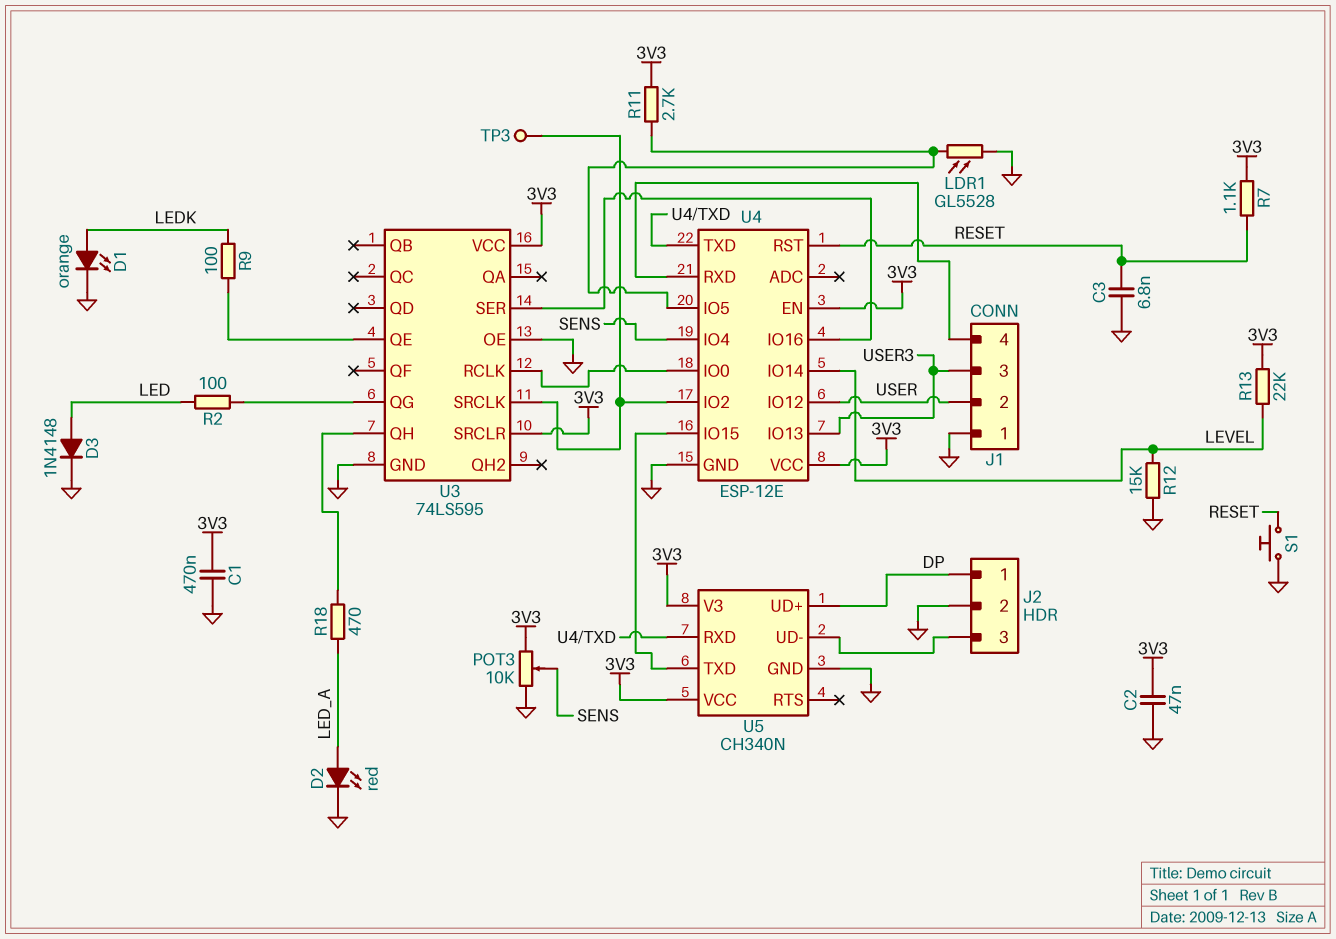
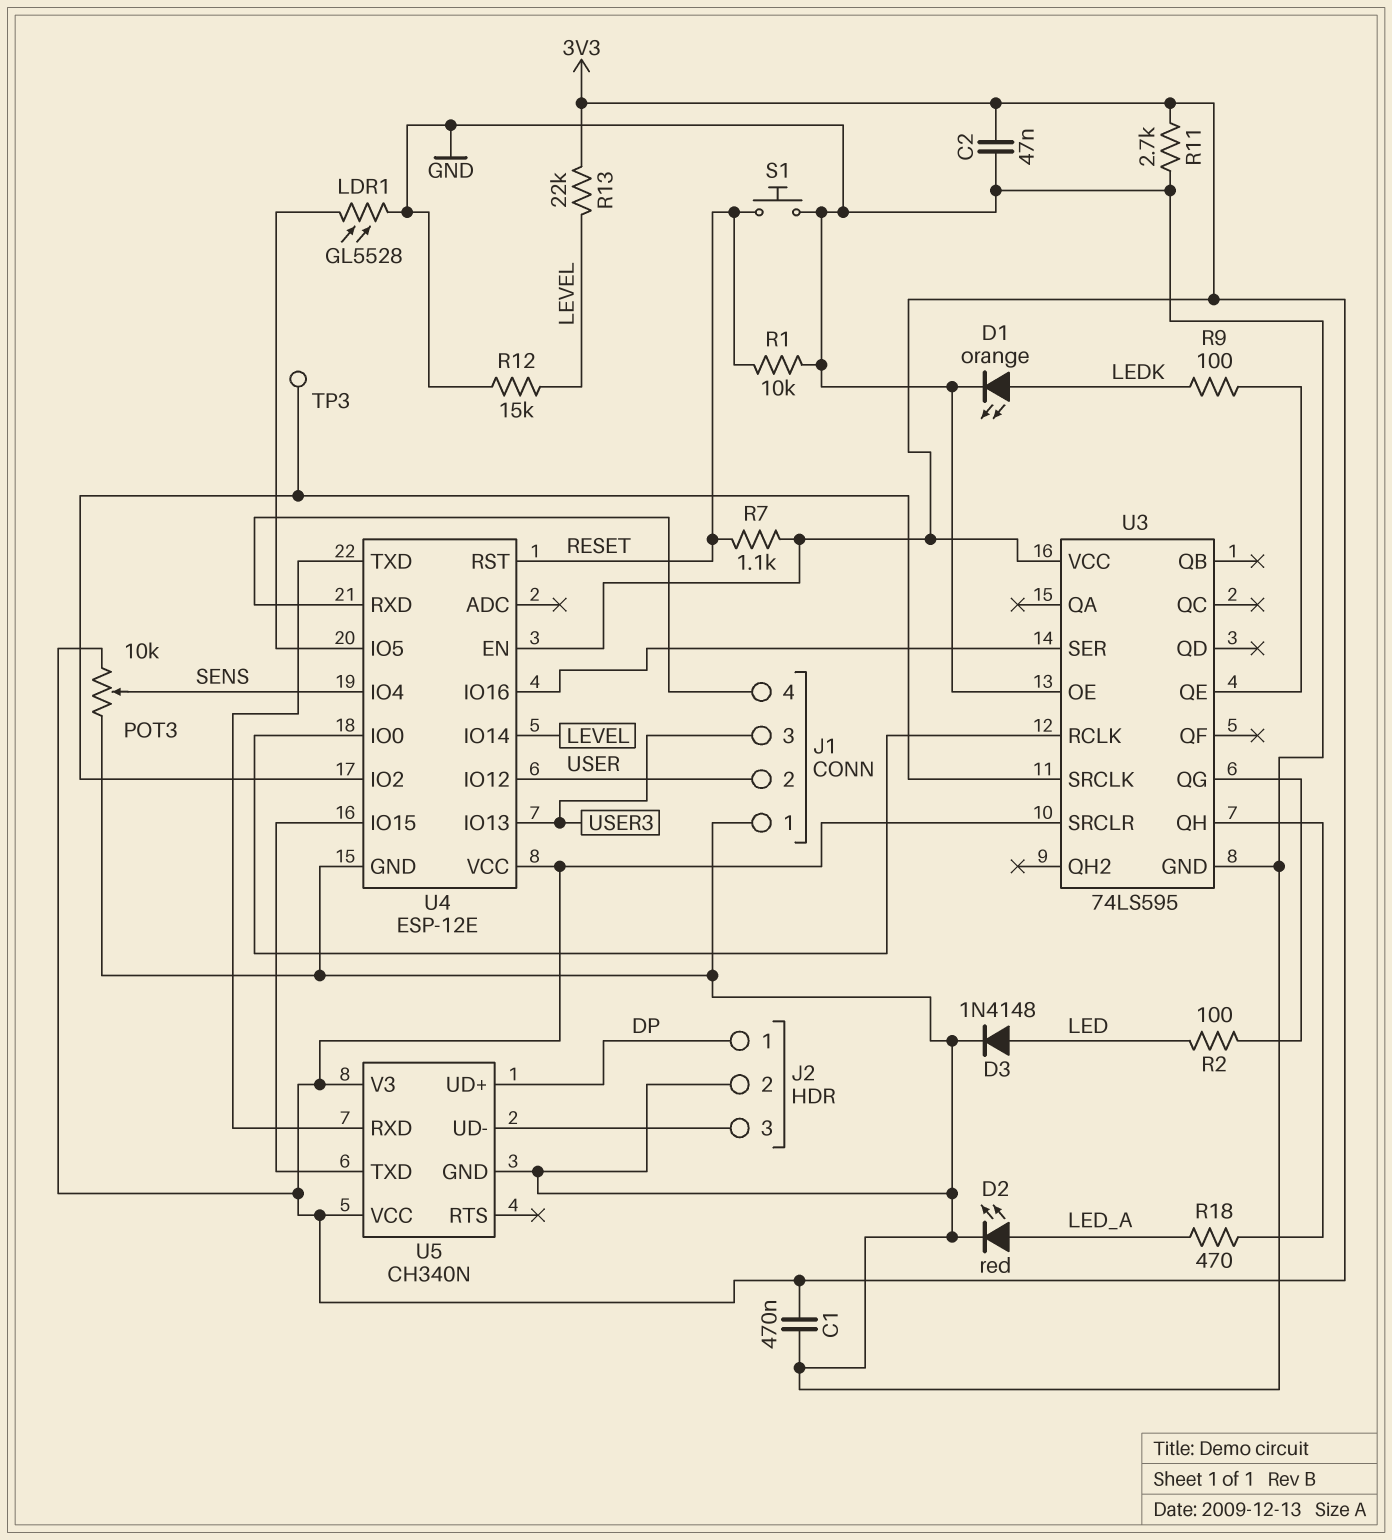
C3: 6.8nF (GND, RESET) -> none
R1: none -> 10k (GND, RESET)
R11: 2.7k (3V3, U4/IO5) -> 2.7k (3V3, GND)

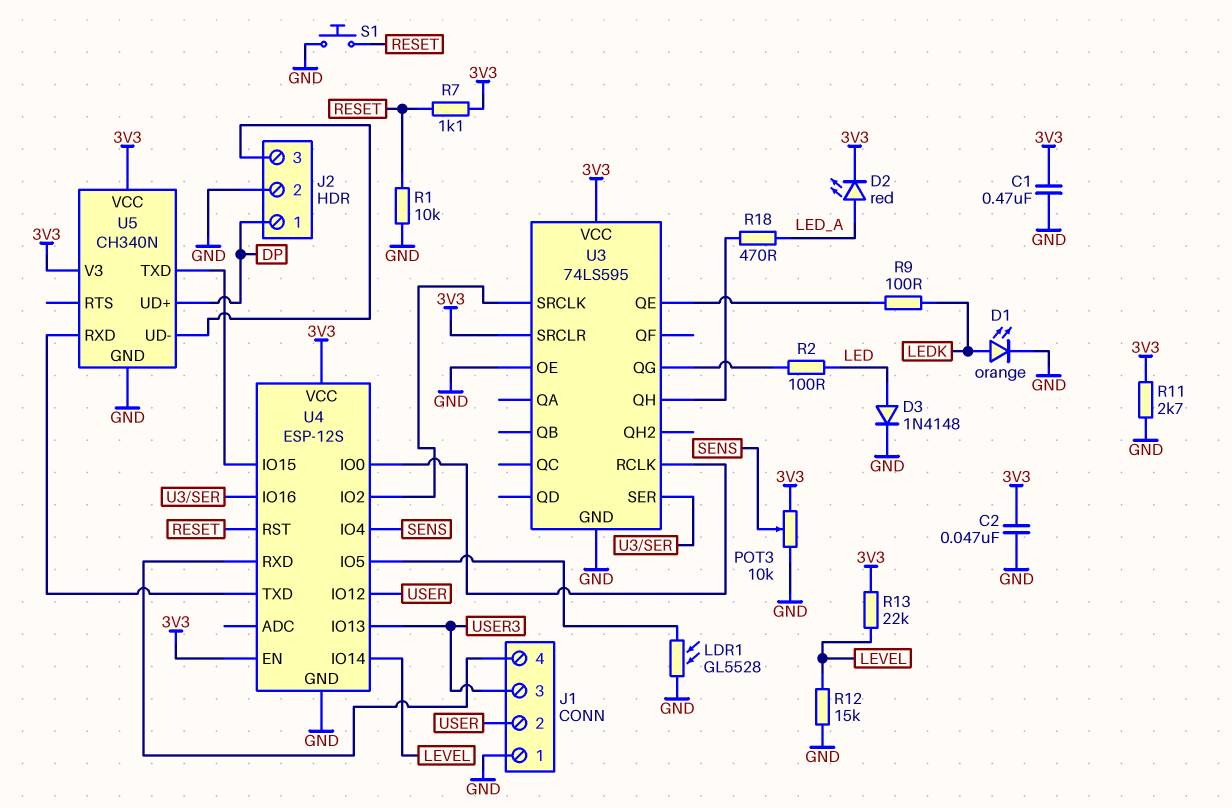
D2: LED red (A LED_A, K GND) -> LED red (A LED_A, K 3V3)
TP3: test point (U3/SRCLK) -> none
U4: ESP-12E -> ESP-12S

